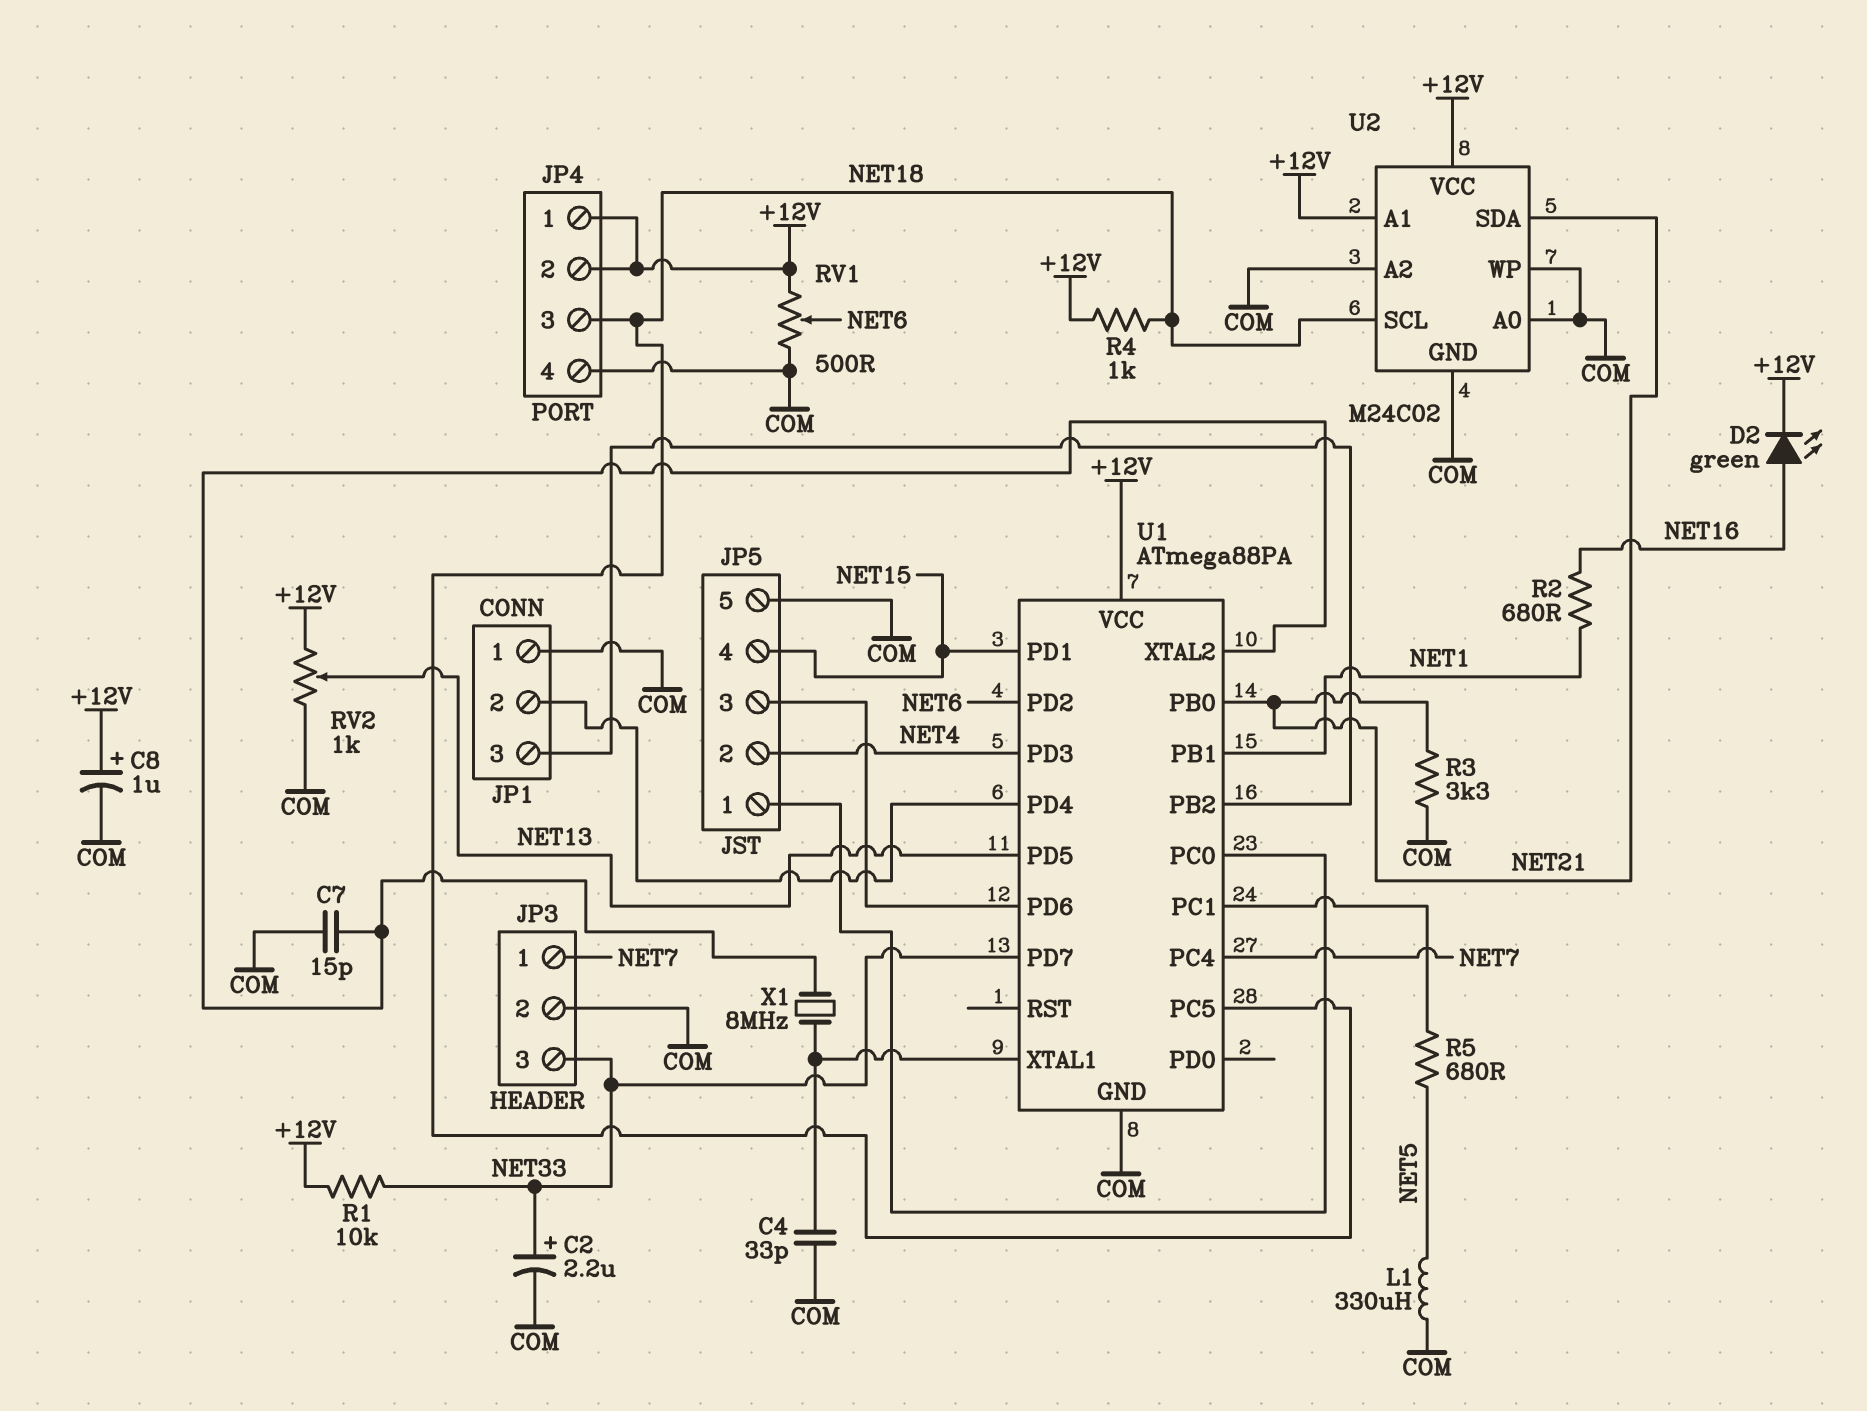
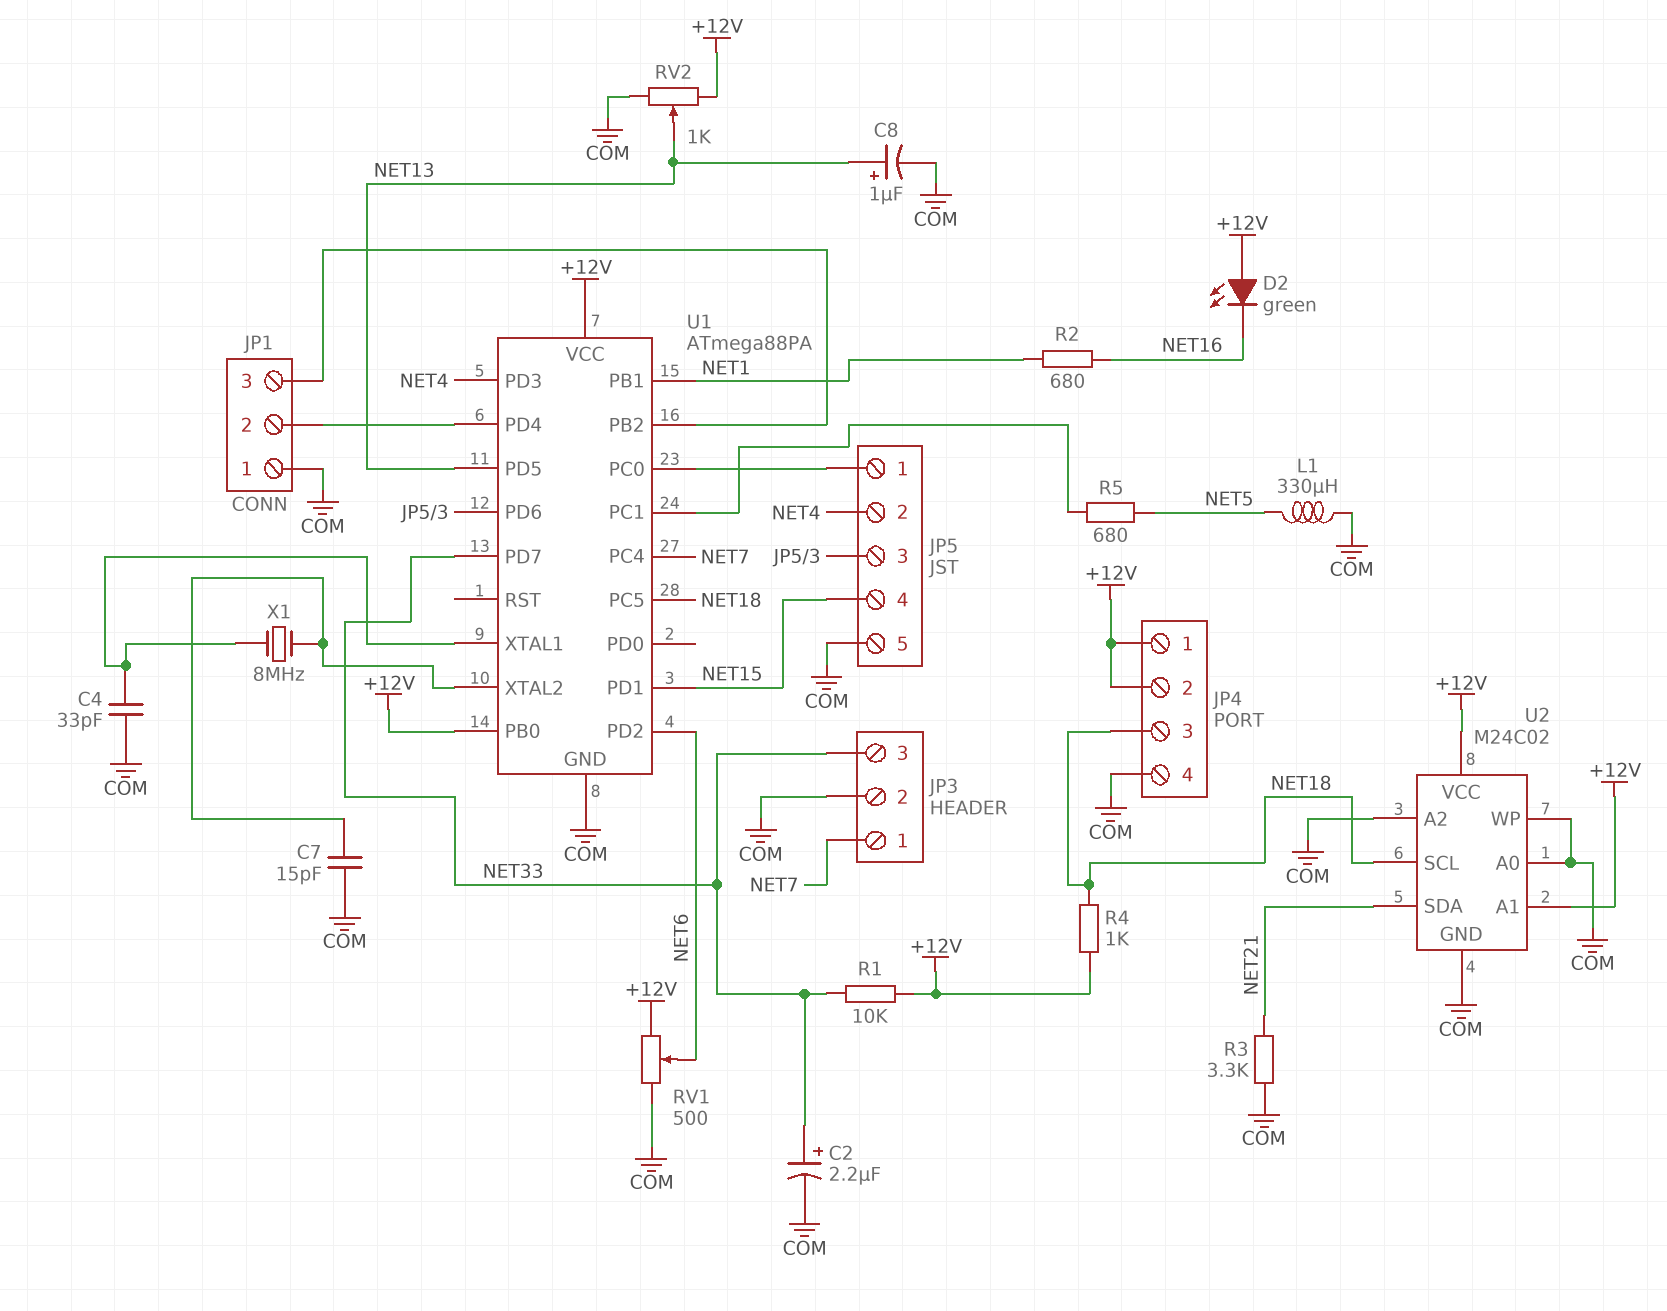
C8: 1uF (plus +12V, minus COM) -> 1uF (plus NET13, minus COM)
D2: LED green (A NET16, K +12V) -> LED green (A +12V, K NET16)
U1 pin PB0: NET21 -> +12V

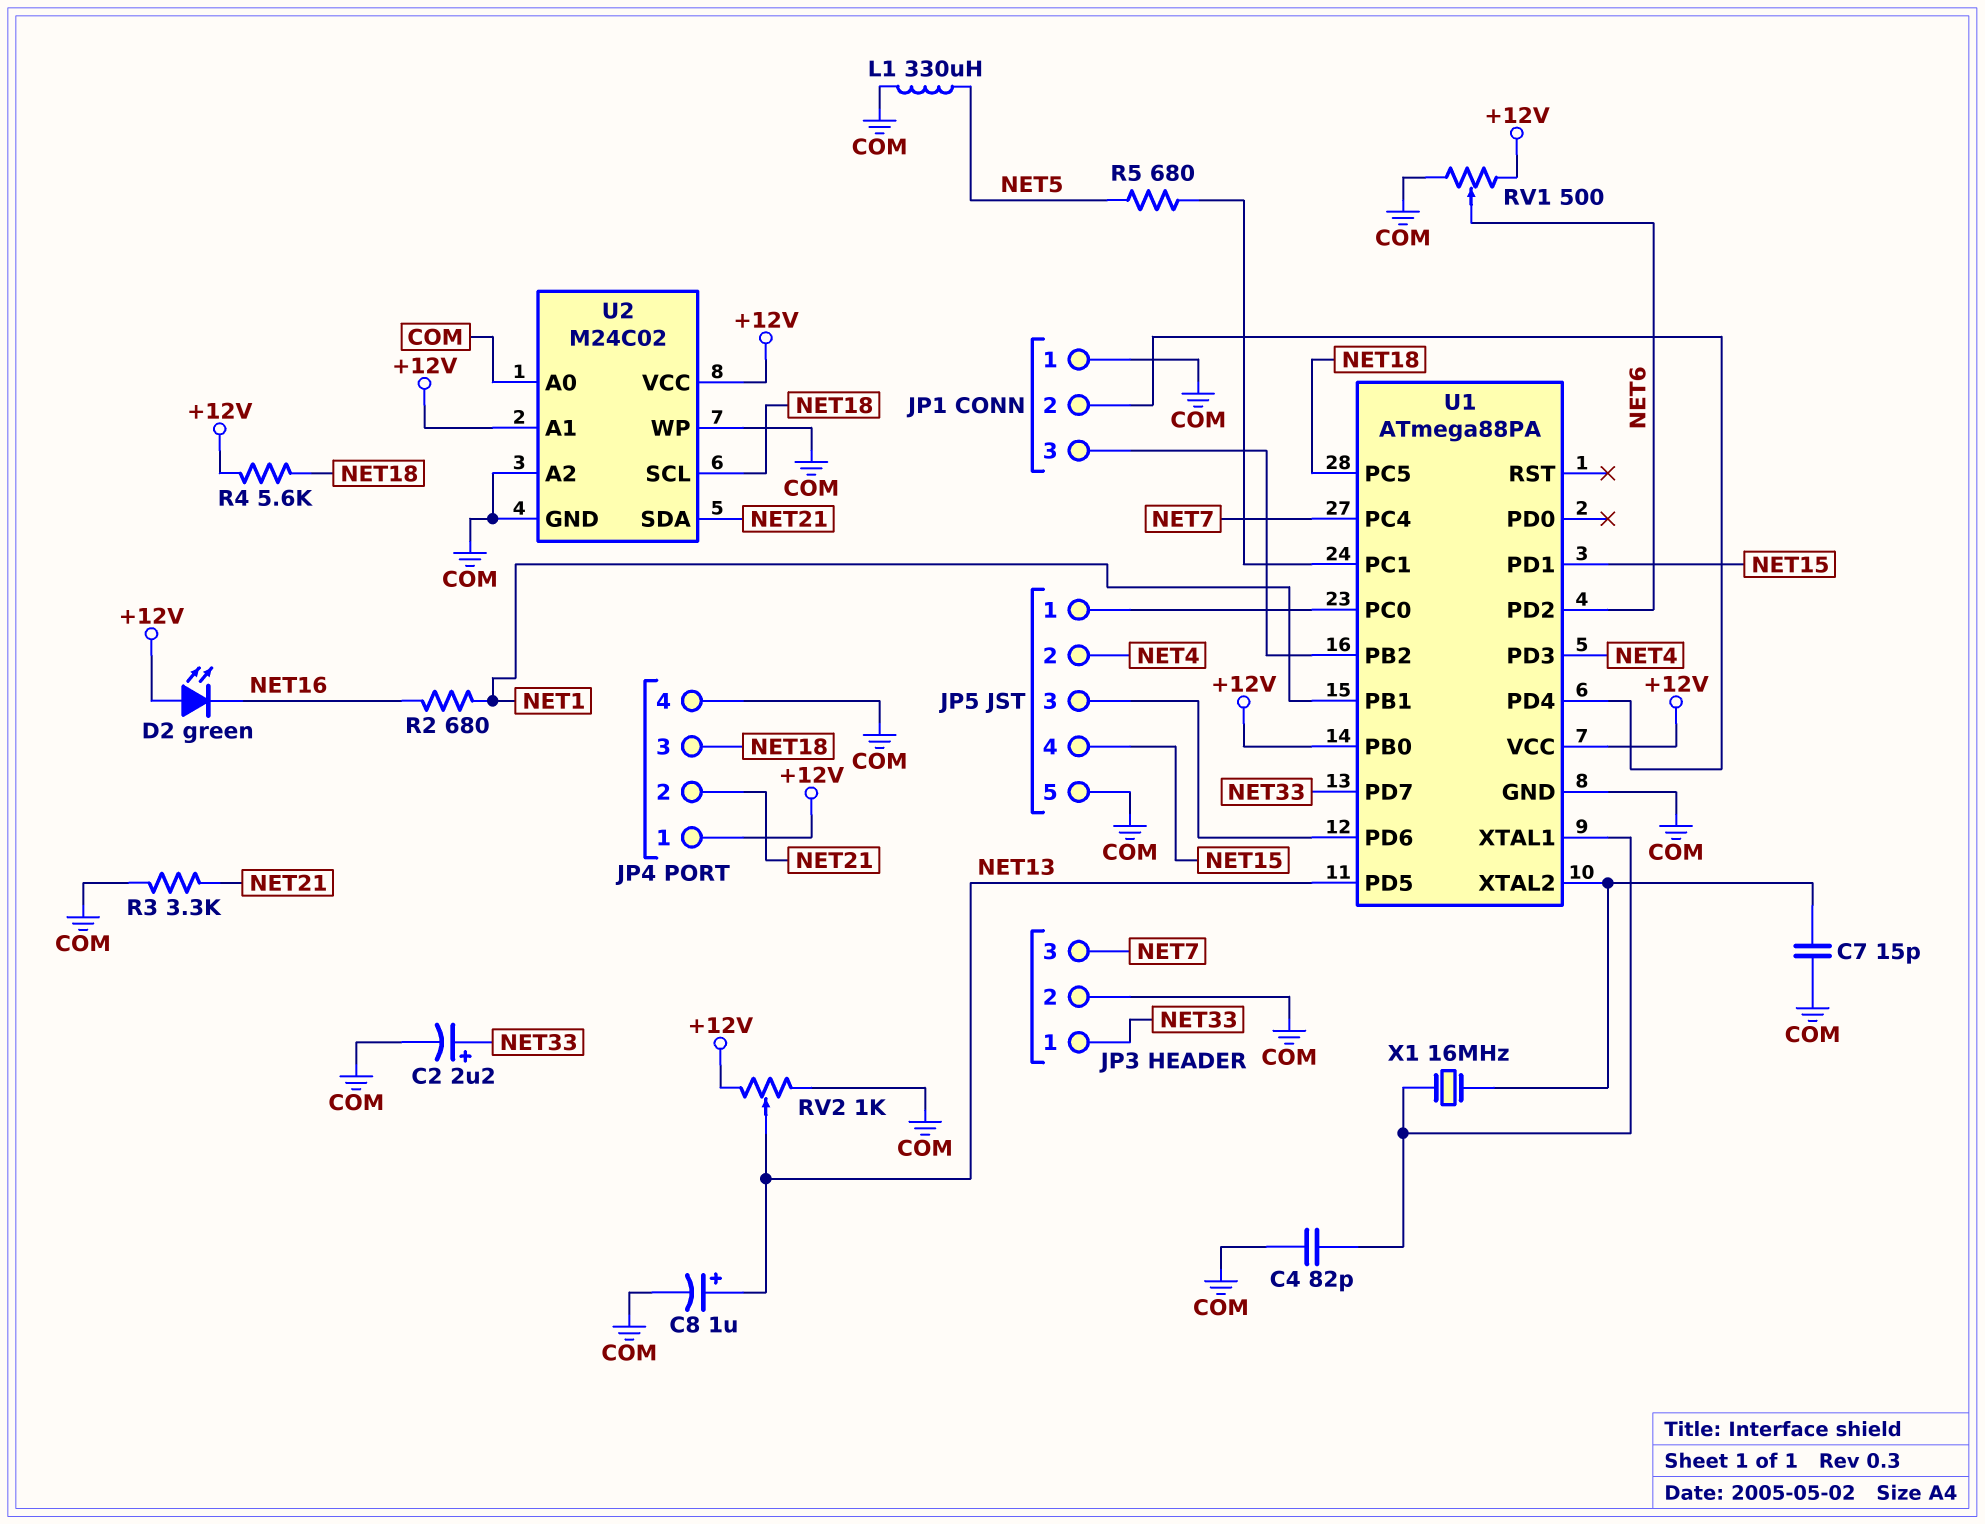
C4: 33pF (COM, U1/XTAL1) -> 82pF (COM, U1/XTAL1)
JP3 pin 1: NET7 -> NET33
JP3 pin 3: NET33 -> NET7
JP4 pin 2: +12V -> NET21
R1: 10k (+12V, NET33) -> none
R4: 1k (+12V, NET18) -> 5.6k (+12V, NET18)
X1: 8MHz (U1/XTAL1, U1/XTAL2) -> 16MHz (U1/XTAL1, U1/XTAL2)

